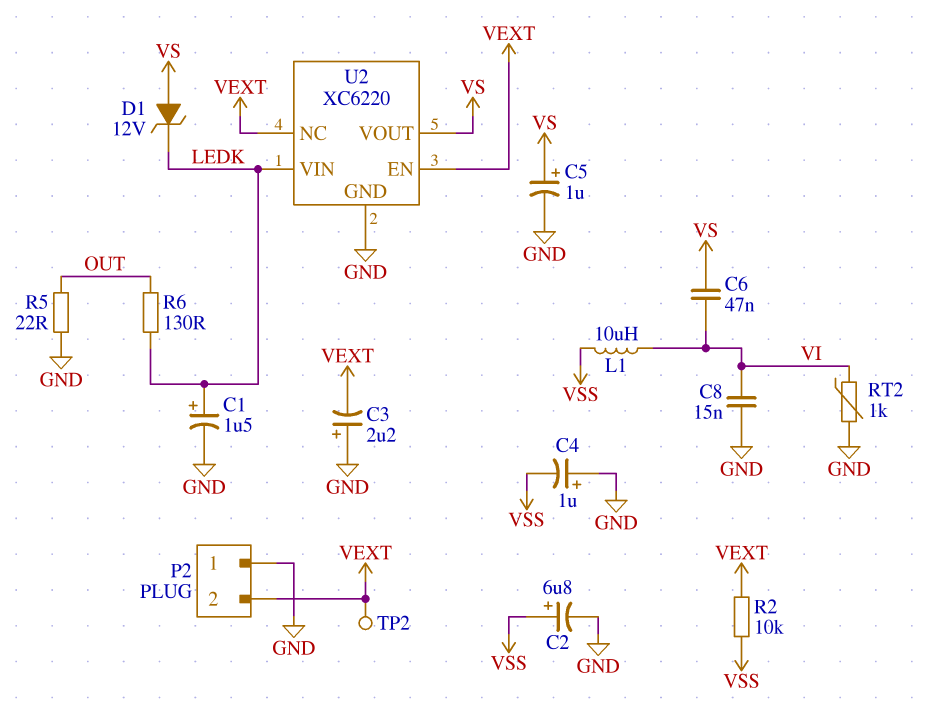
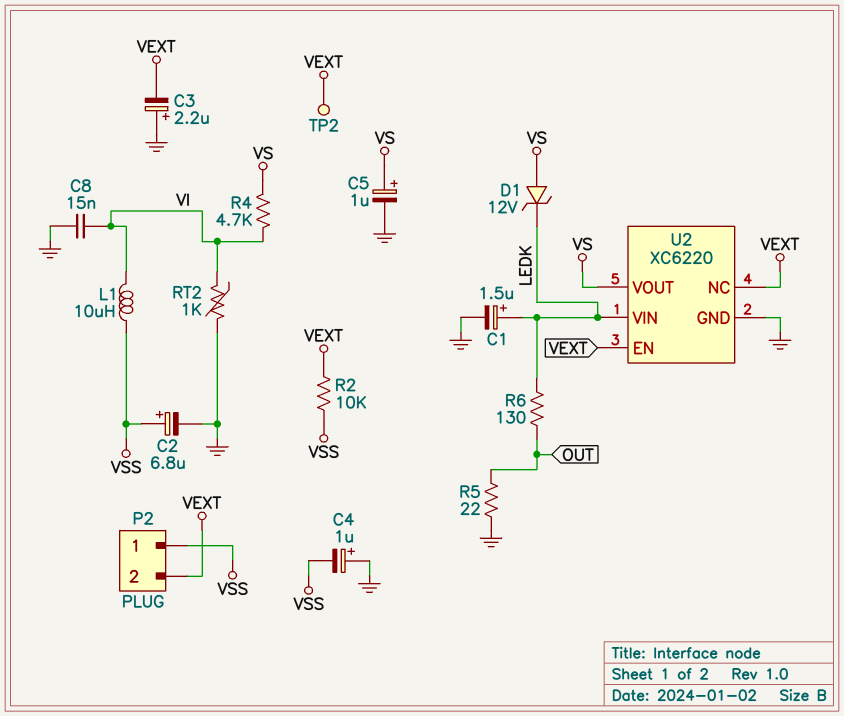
C6: 47nF (VI, VS) -> none
P2 pin 1: GND -> VSS
R4: none -> 4.7k (VI, VS)

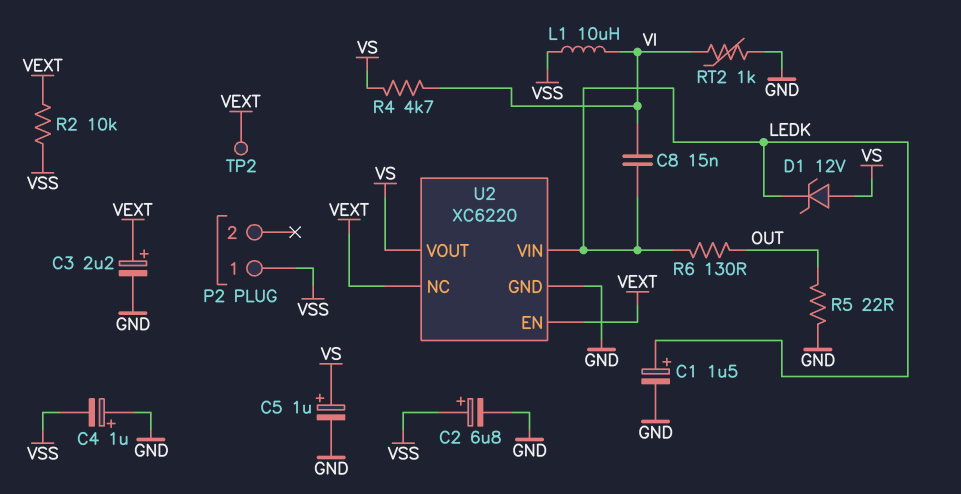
C3: 2.2uF (plus GND, minus VEXT) -> 2.2uF (plus VEXT, minus GND)
C8: 15nF (GND, VI) -> 15nF (LEDK, VI)
P2 pin 2: VEXT -> none

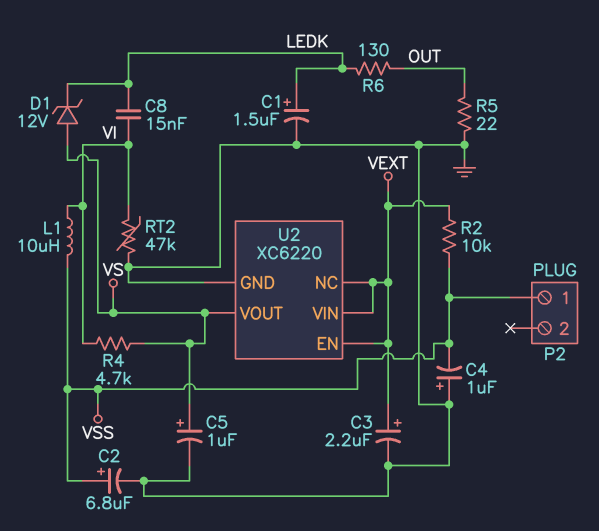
RT2: 1k (GND, VI) -> 47k (GND, VI)
TP2: test point (VEXT) -> none
U2 pin VIN: LEDK -> VEXT

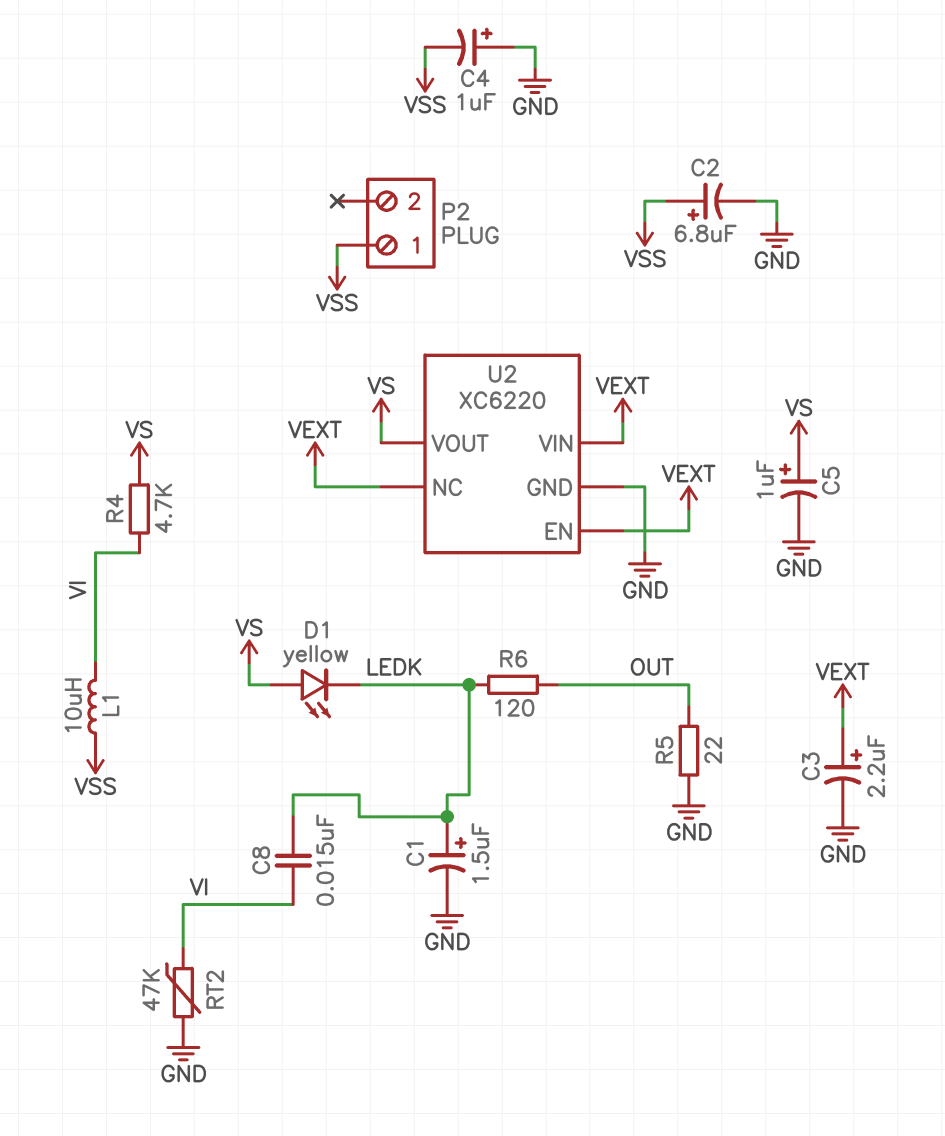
D1: zener 12V (A VS, K LEDK) -> LED yellow (A VS, K LEDK)
R2: 10k (VEXT, VSS) -> none
R6: 130 (LEDK, OUT) -> 120 (LEDK, OUT)

